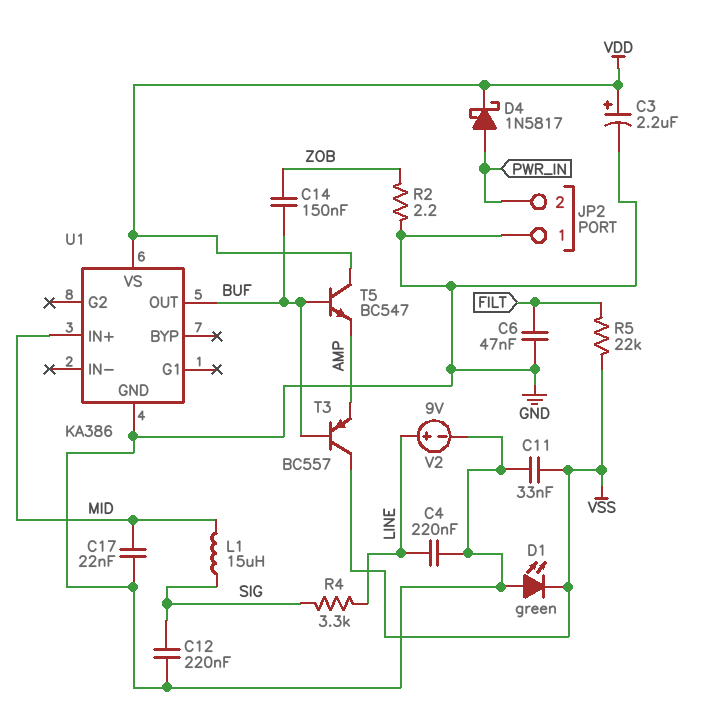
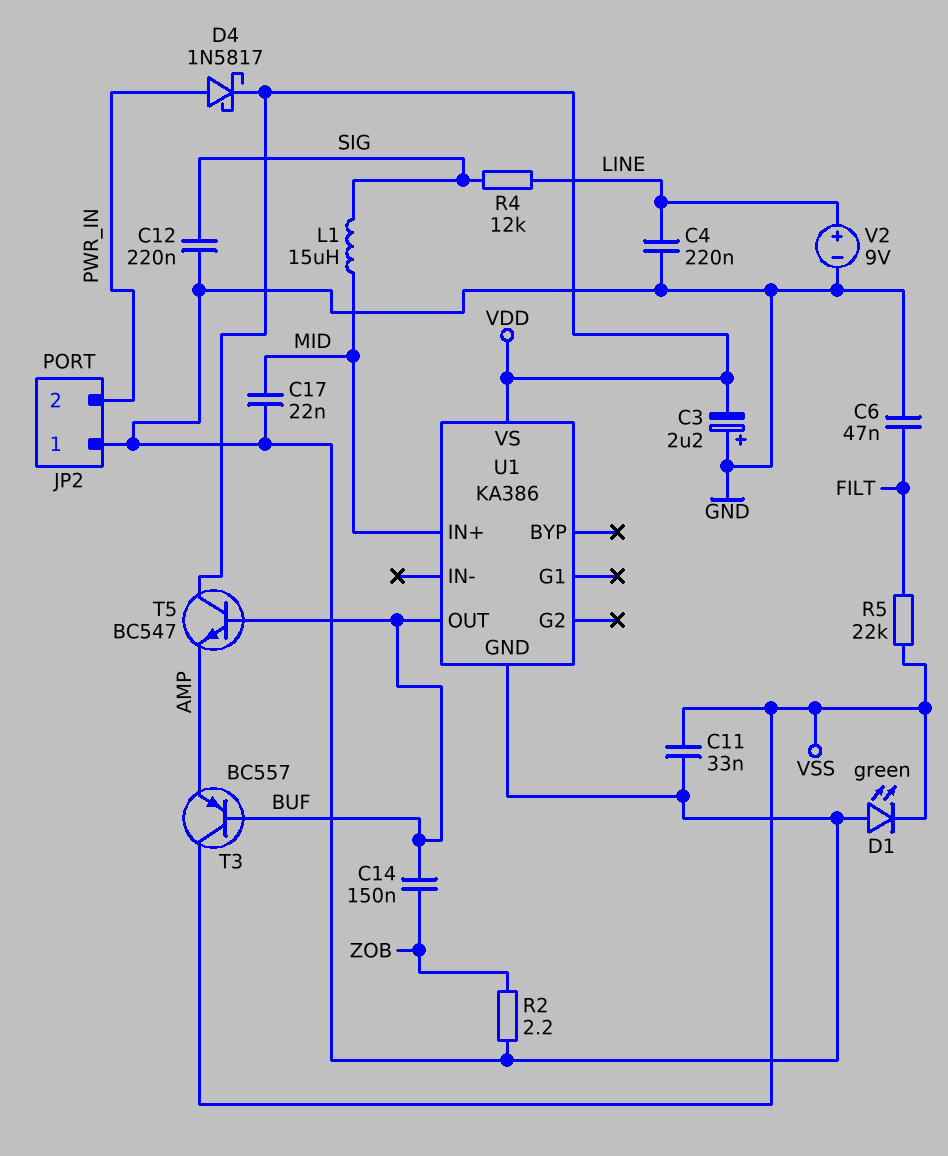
C3: 2.2uF (plus VDD, minus GND) -> 2.2uF (plus GND, minus VDD)
R4: 3.3k (LINE, SIG) -> 12k (LINE, SIG)

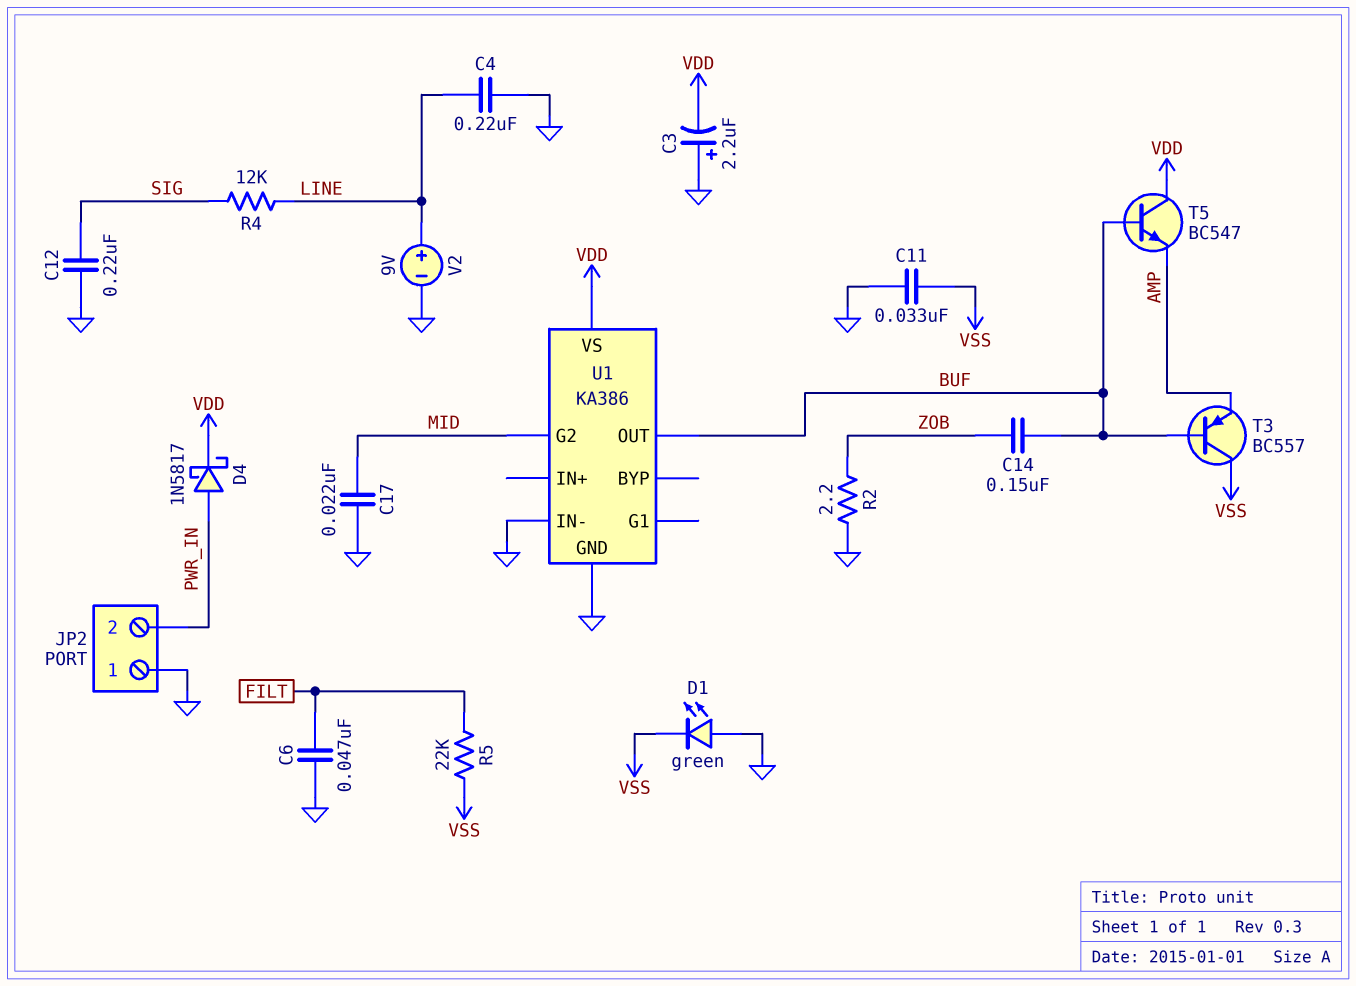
L1: 15uH (MID, SIG) -> none
U1 pin G2: none -> MID
U1 pin IN+: MID -> none
U1 pin IN-: none -> GND

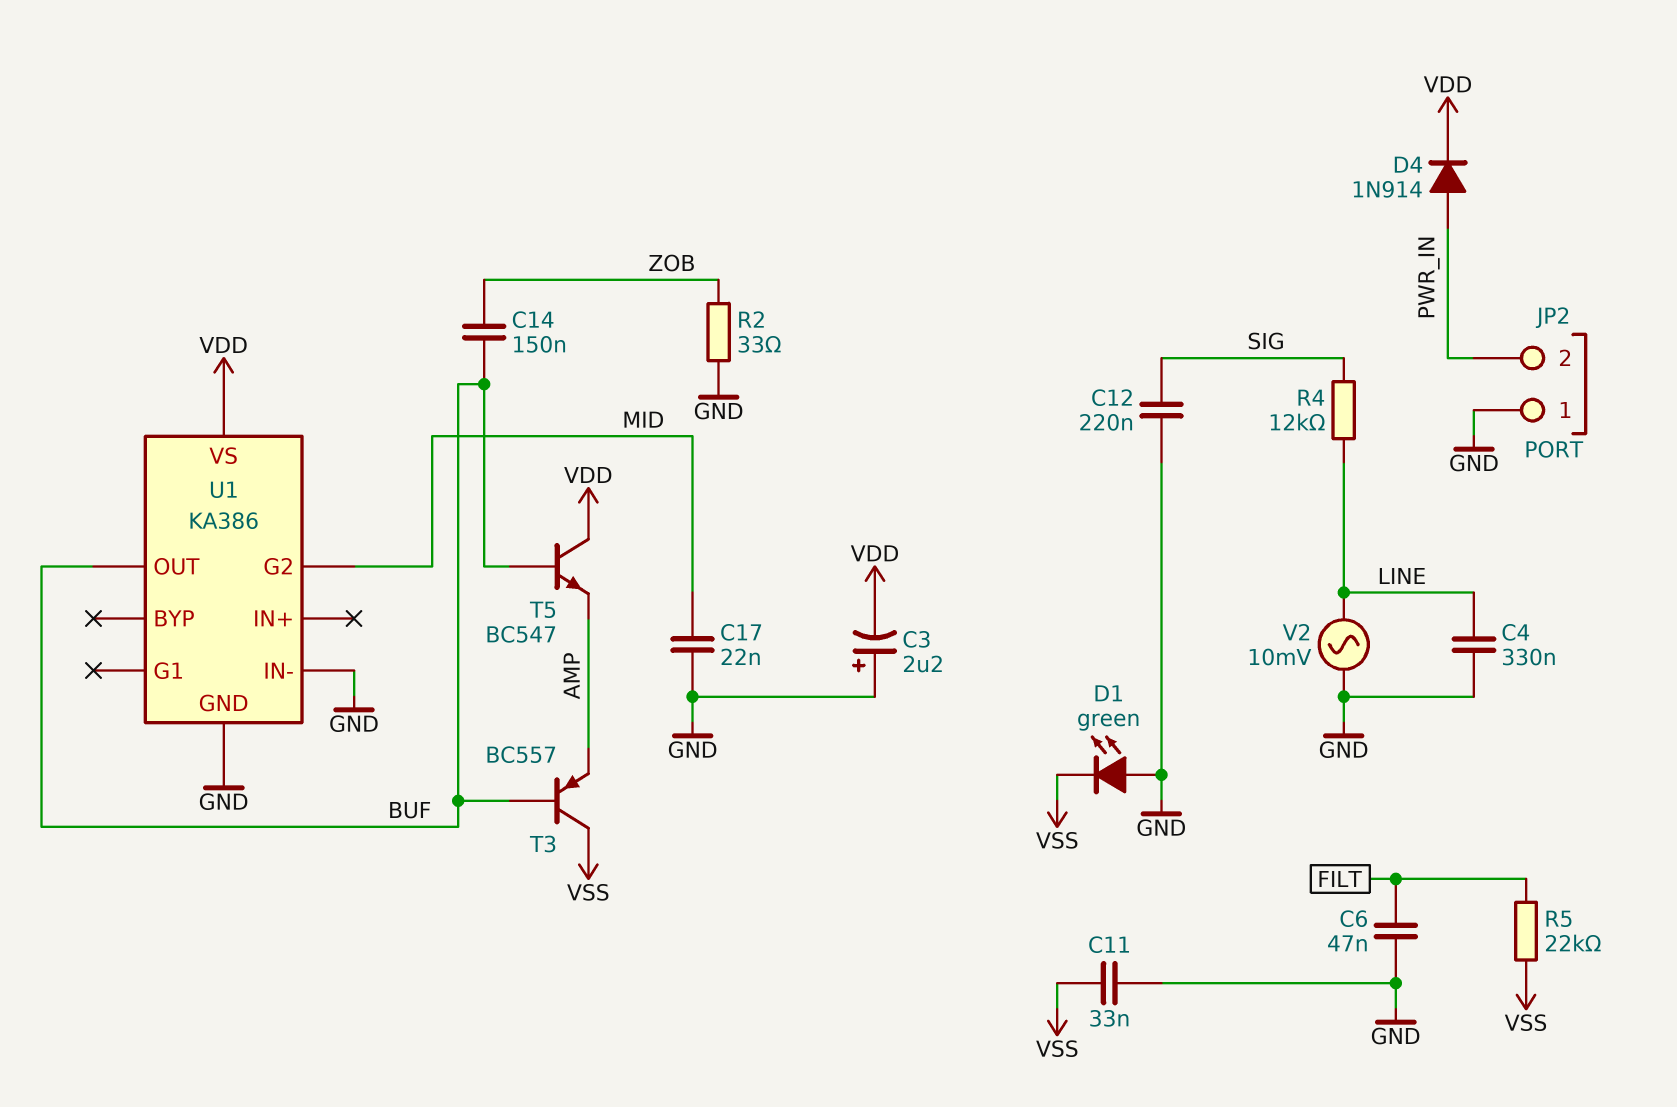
C4: 220nF (GND, LINE) -> 330nF (GND, LINE)
D4: schottky 1N5817 (A PWR_IN, K VDD) -> diode 1N914 (A PWR_IN, K VDD)
R2: 2.2 (GND, ZOB) -> 33 (GND, ZOB)
V2: 9V (plus LINE, minus GND) -> AC 10mV (GND, LINE)

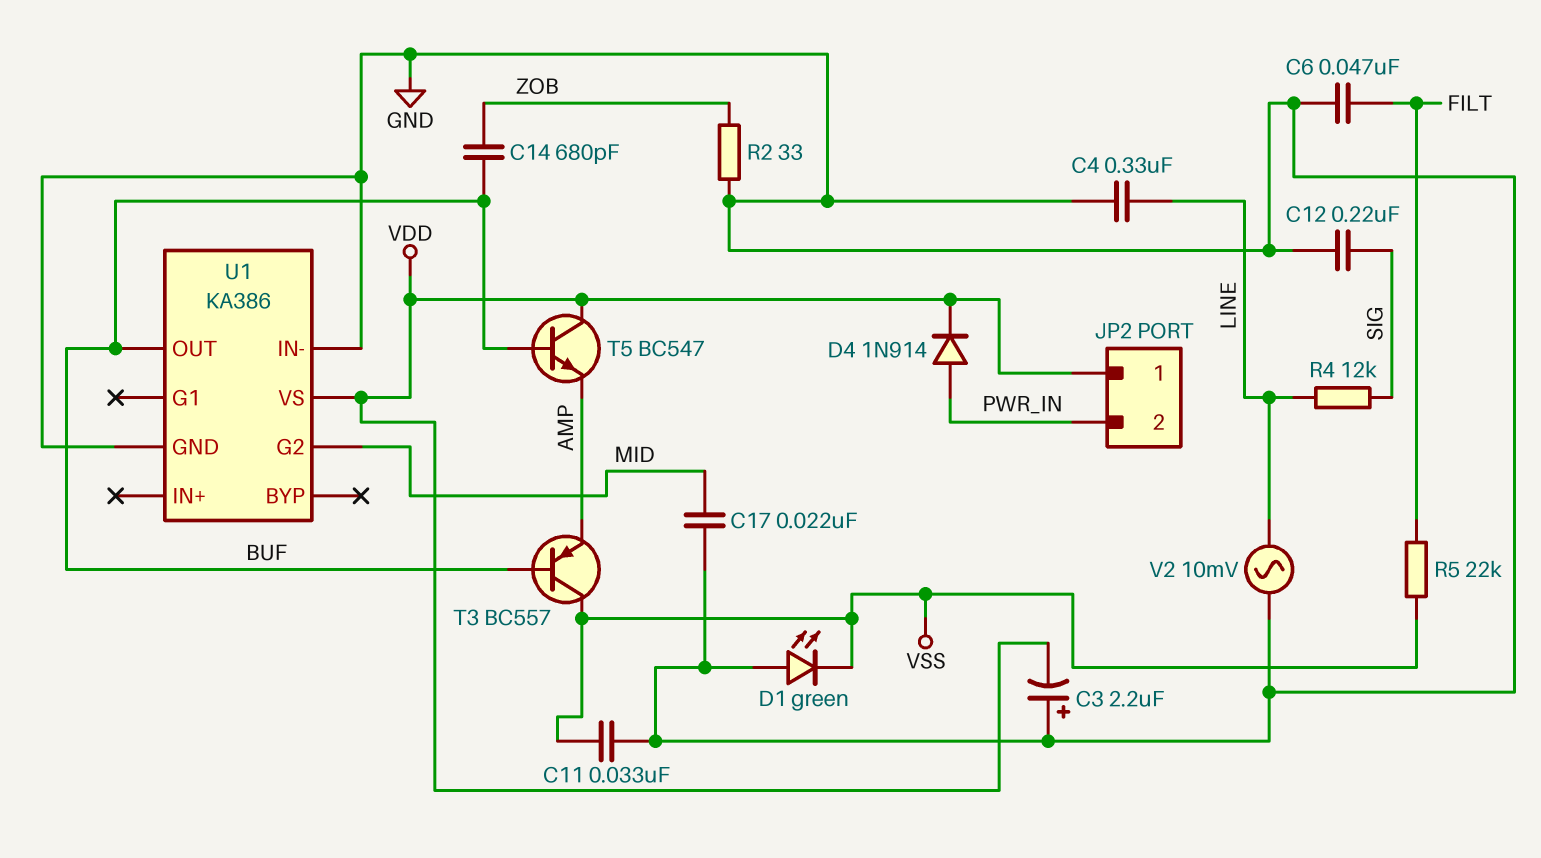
C14: 150nF (BUF, ZOB) -> 680pF (BUF, ZOB)
JP2 pin 1: GND -> VDD

